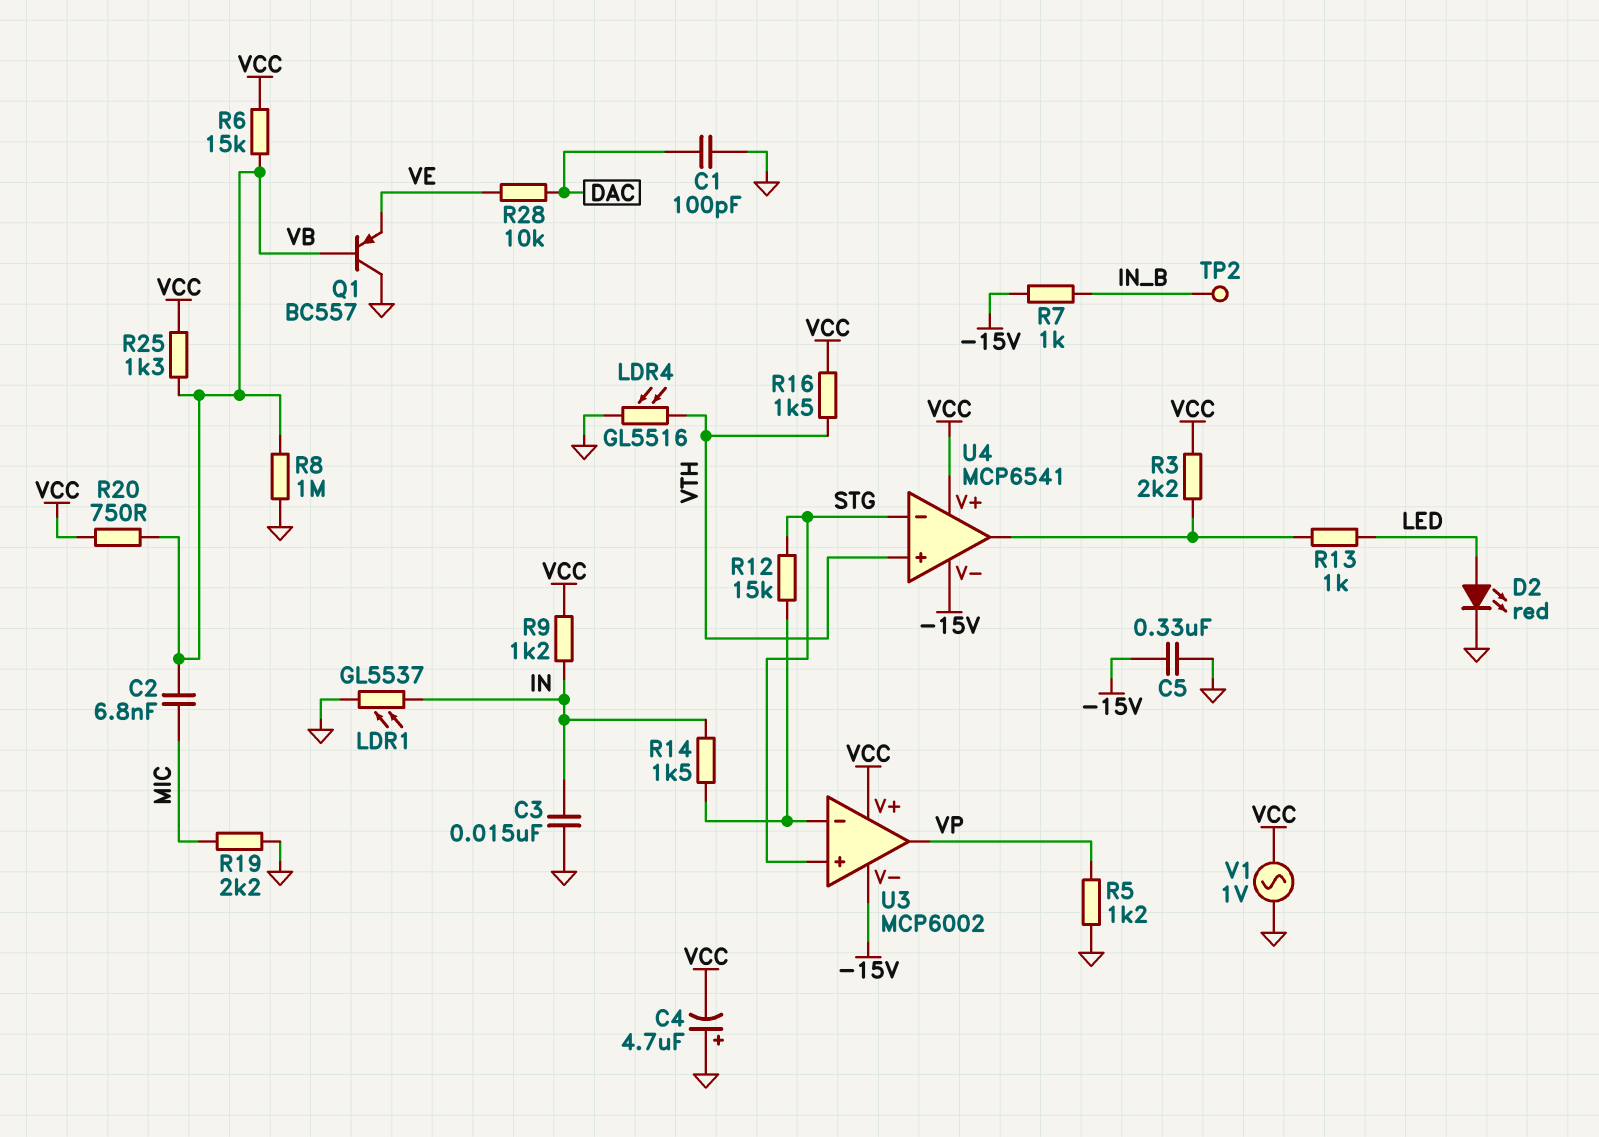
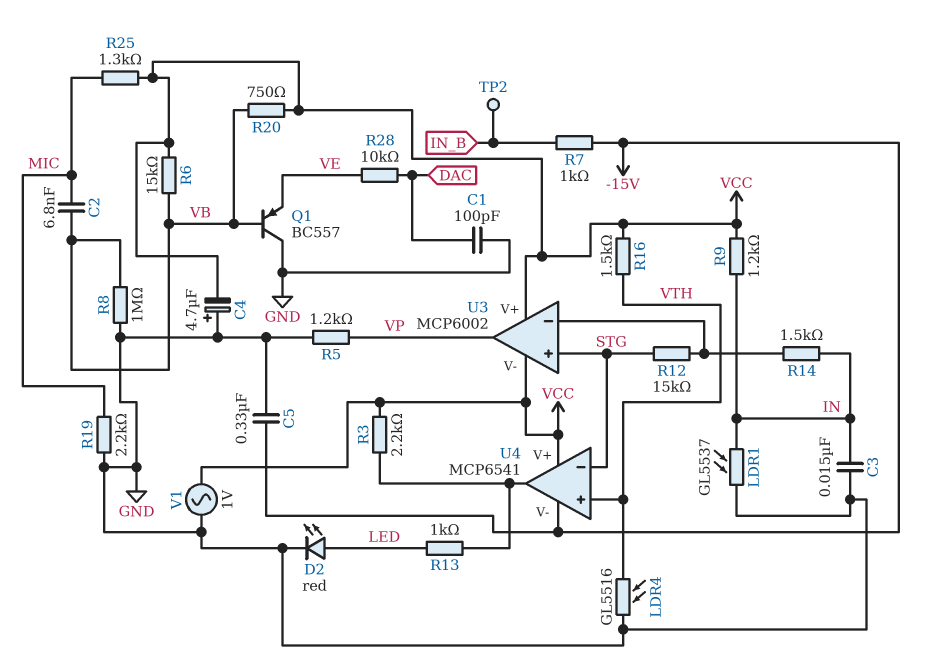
R25: 1.3k (VB, VCC) -> 1.3k (MIC, VCC)
U3 pin V-: -15V -> VCC

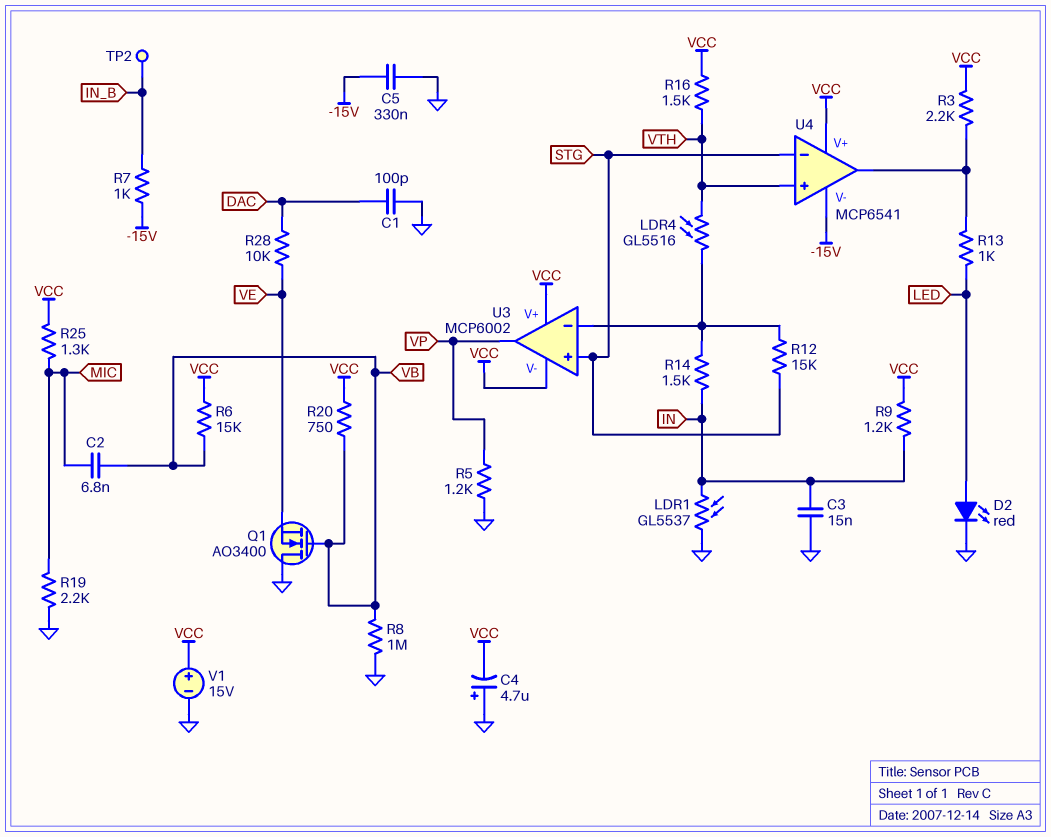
LDR4: GL5516 (GND, VTH) -> GL5516 (U3/in-, VTH)
Q1: PNP BC557 (B VB, C GND, E VE) -> NMOS AO3400 (G VB, D GND, S VE)
V1: AC 1V (GND, VCC) -> 15V (plus VCC, minus GND)

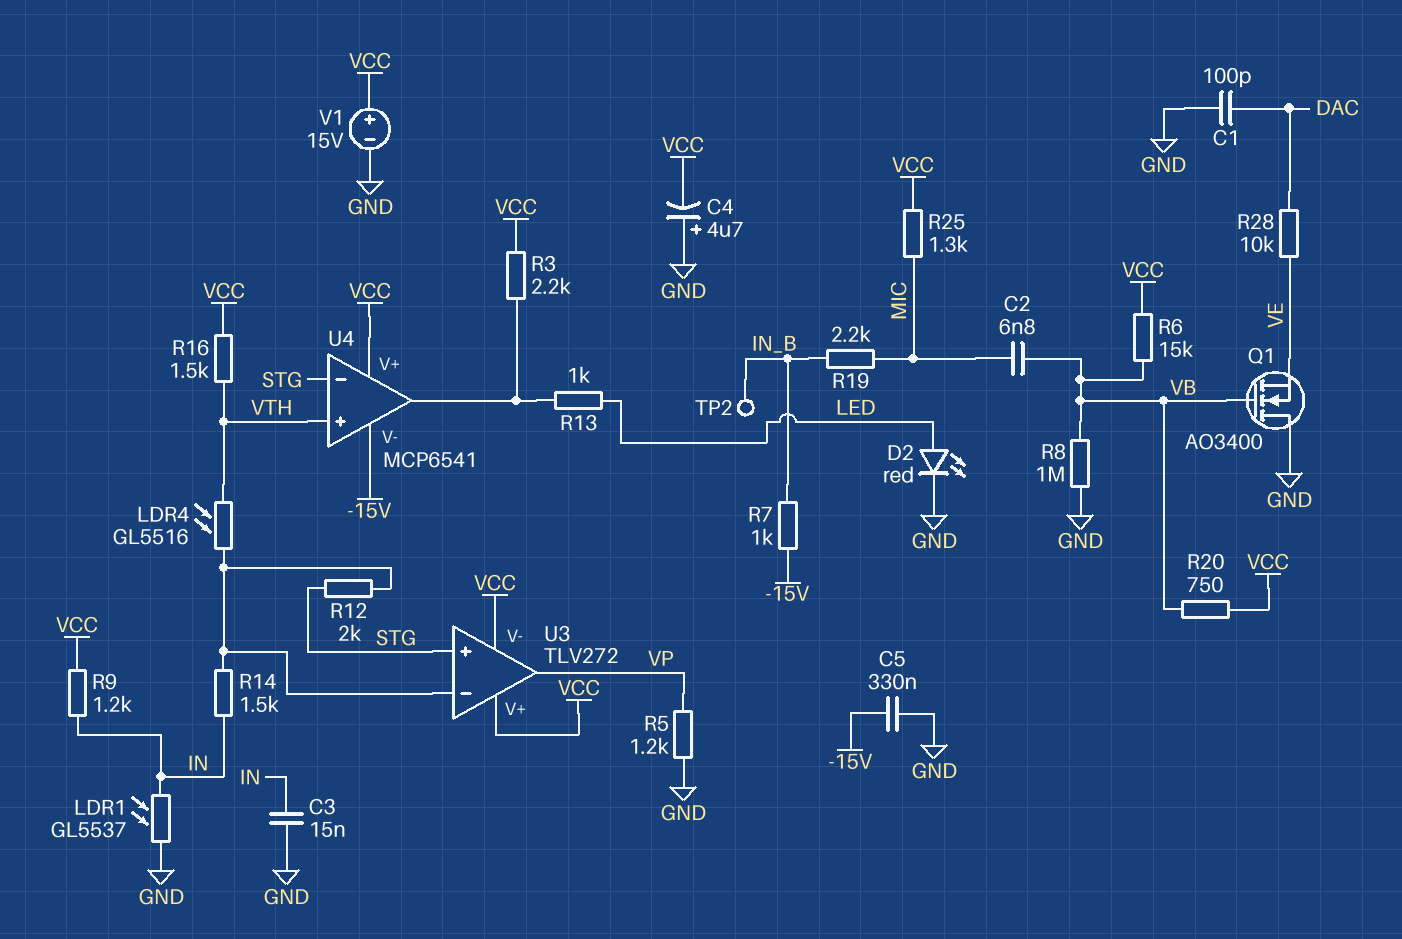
R12: 15k (STG, U3/in-) -> 2k (STG, U3/in-)
R19: 2.2k (GND, MIC) -> 2.2k (IN_B, MIC)
U3: MCP6002 -> TLV272

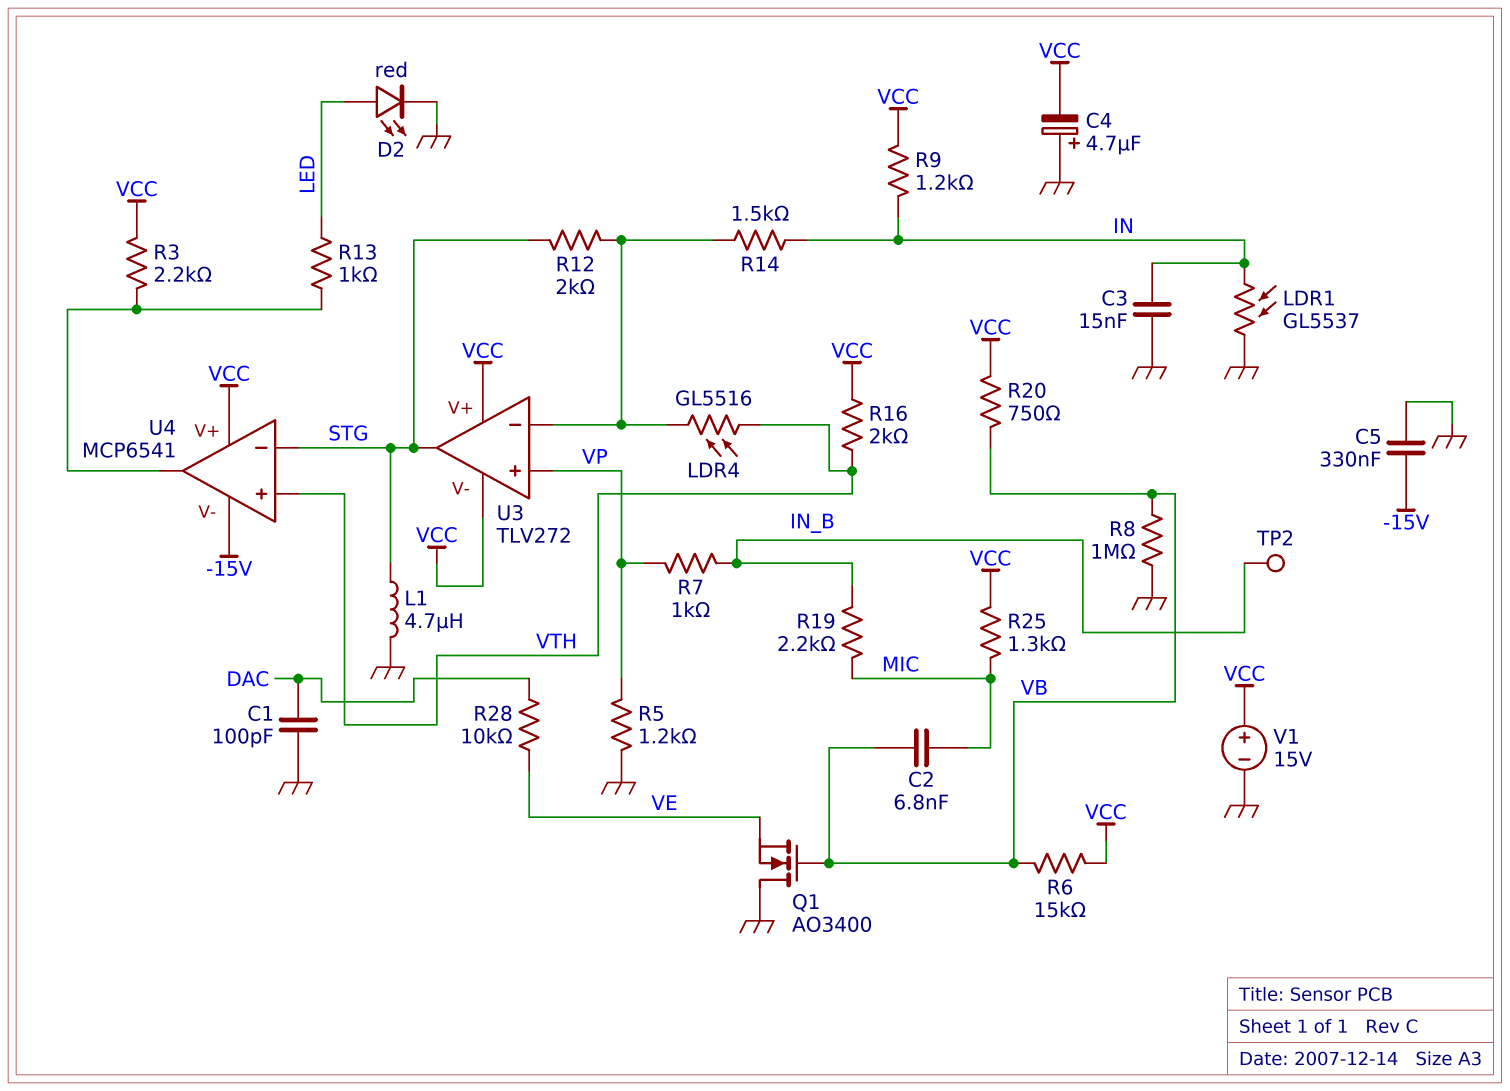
L1: none -> 4.7uH (GND, STG)
R7: 1k (-15V, IN_B) -> 1k (IN_B, VP)
R16: 1.5k (VCC, VTH) -> 2k (VCC, VTH)
U3 pin in+: STG -> VP
U3 pin out: VP -> STG

